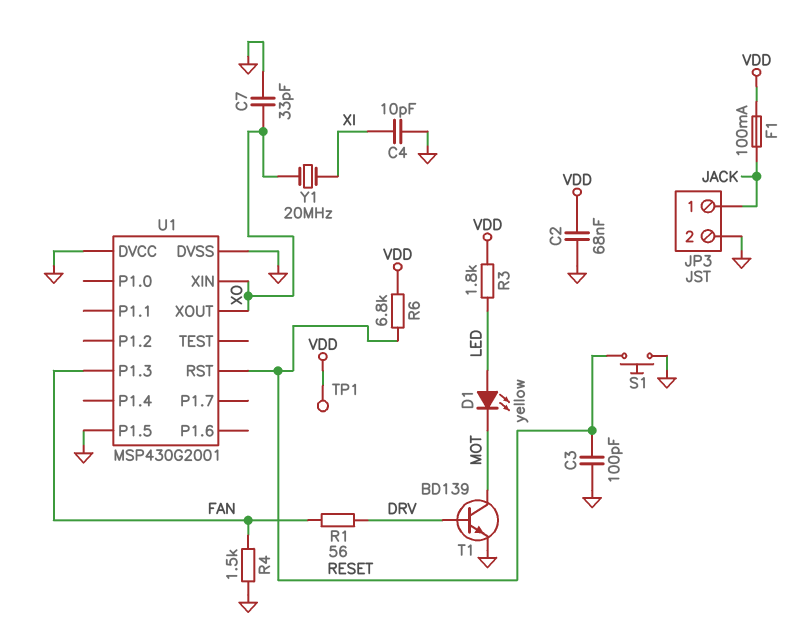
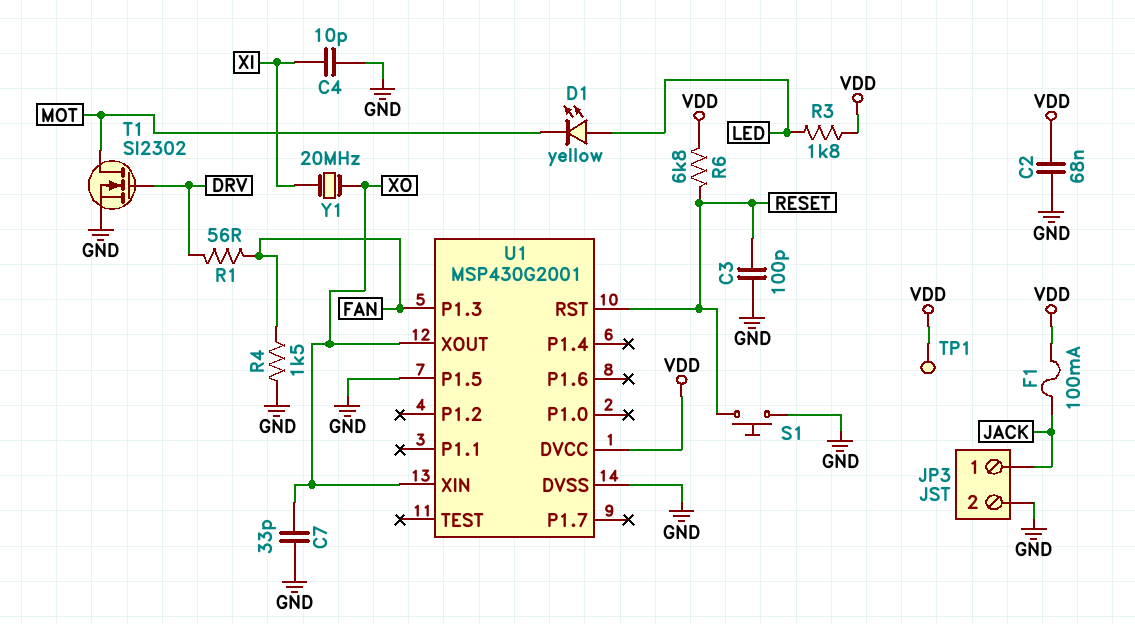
T1: NPN BD139 (B DRV, C MOT, E GND) -> NMOS SI2302 (G DRV, D MOT, S GND)
U1 pin DVCC: GND -> VDD

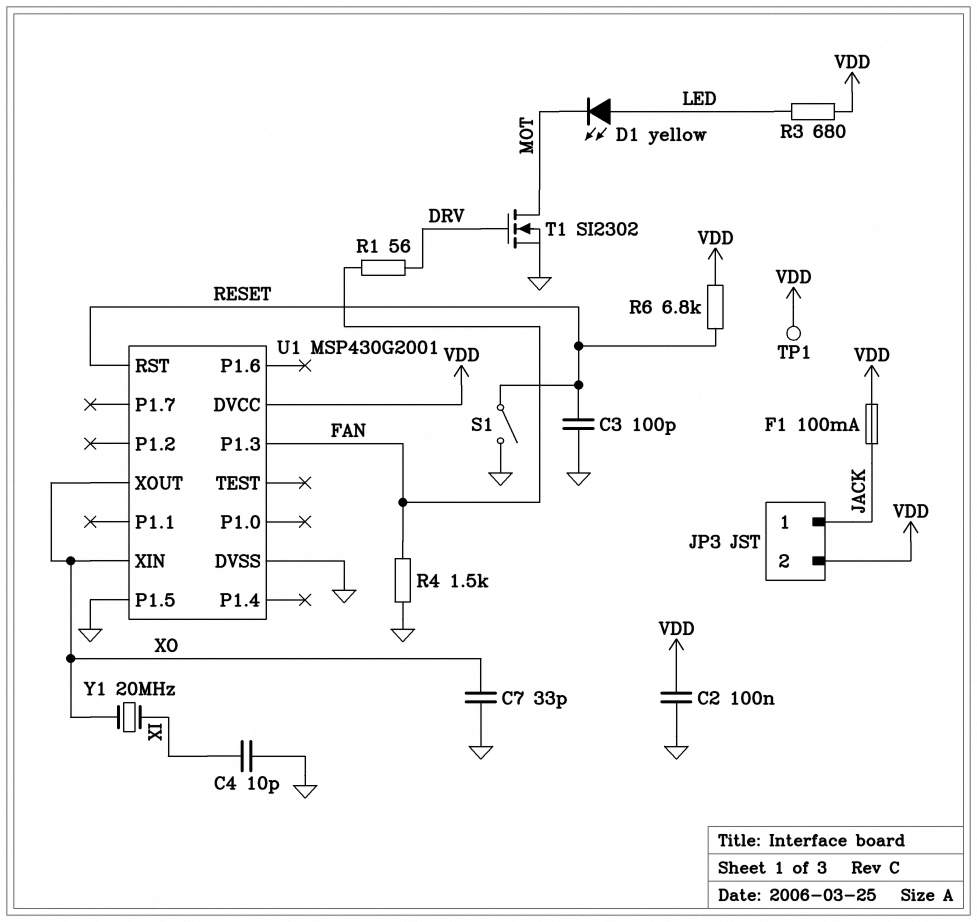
C2: 68nF (GND, VDD) -> 100nF (GND, VDD)
JP3 pin 2: GND -> VDD
R3: 1.8k (LED, VDD) -> 680 (LED, VDD)
S1: button (GND, RESET) -> switch (GND, RESET)

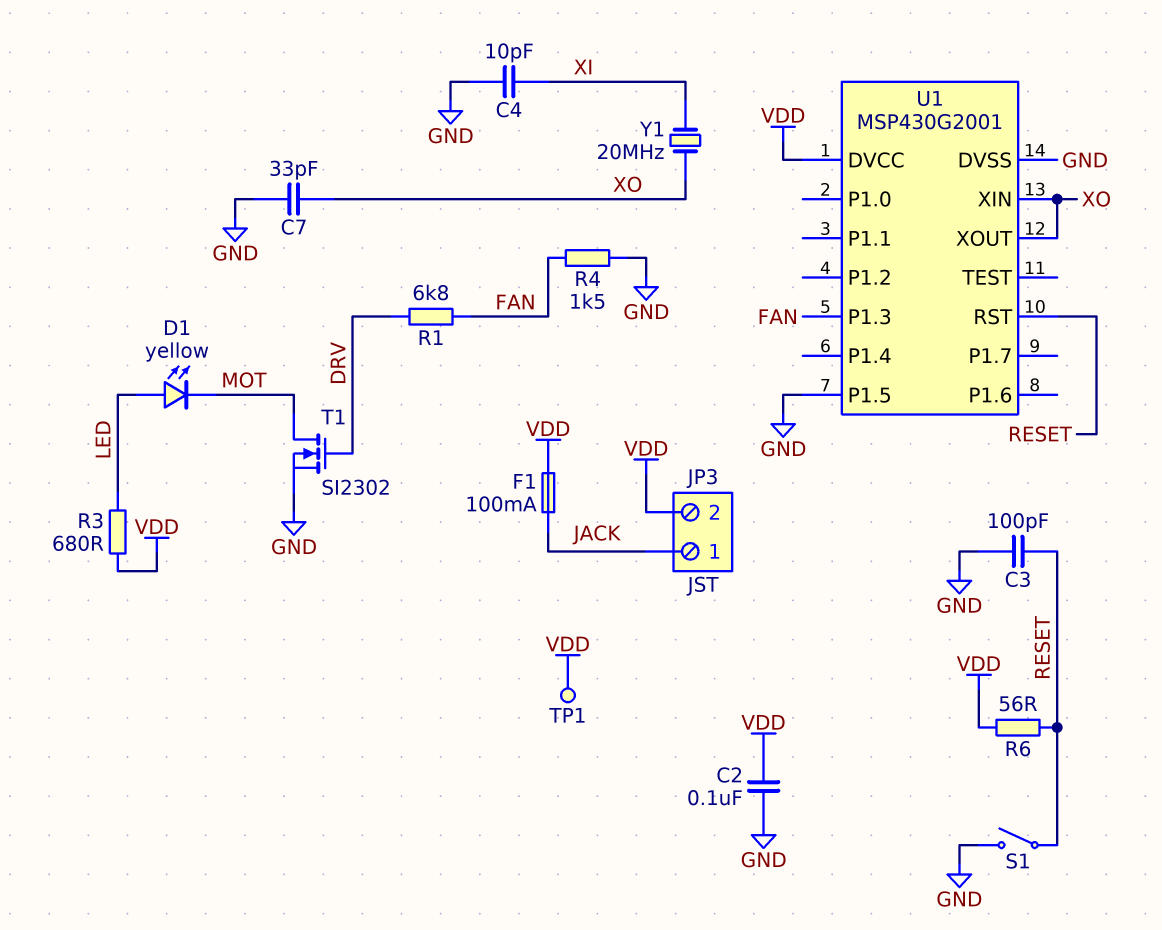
R1: 56 (DRV, FAN) -> 6.8k (DRV, FAN)
R6: 6.8k (RESET, VDD) -> 56 (RESET, VDD)

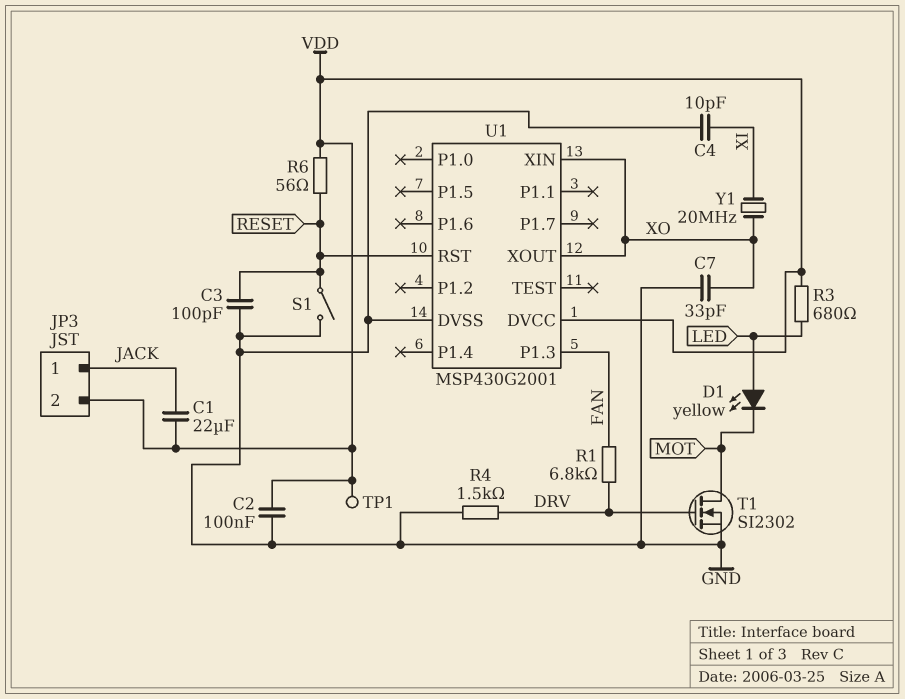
C1: none -> 22uF (JACK, VDD)
F1: 100mA (JACK, VDD) -> none
R4: 1.5k (FAN, GND) -> 1.5k (DRV, GND)
U1 pin P1.5: GND -> none

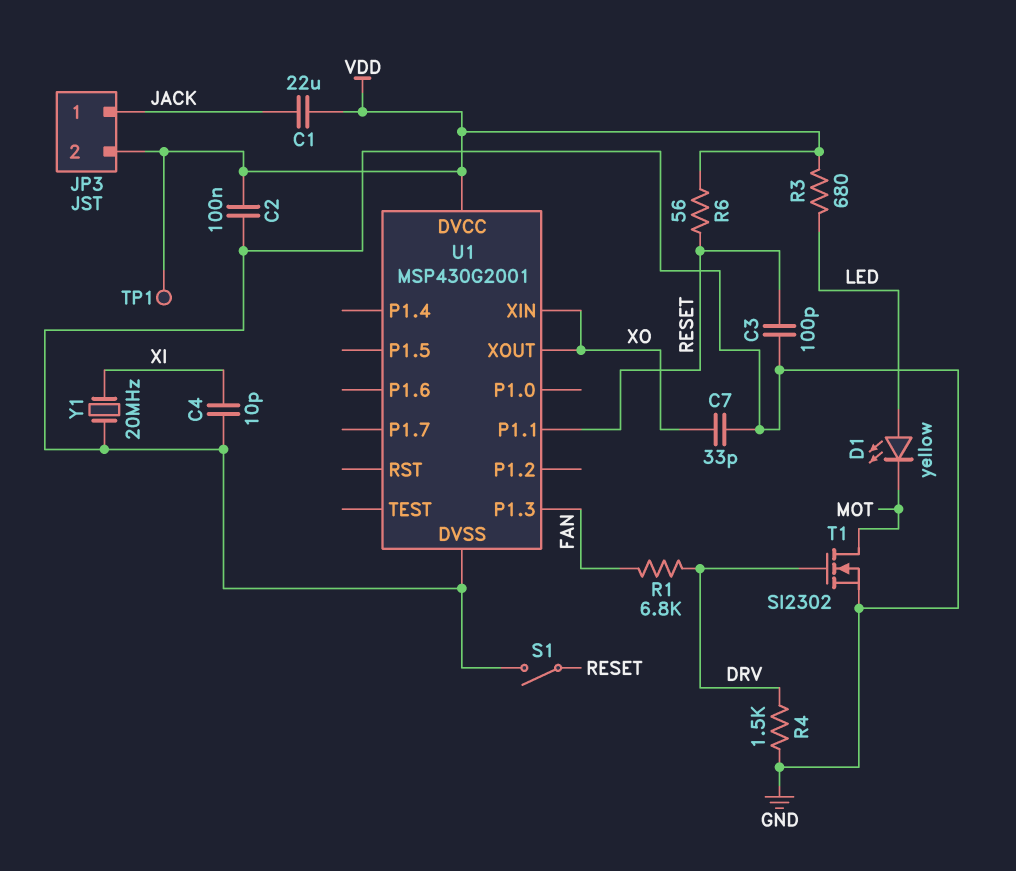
U1 pin P1.1: none -> RESET
U1 pin RST: RESET -> none
Y1: 20MHz (XI, XO) -> 20MHz (GND, XI)

